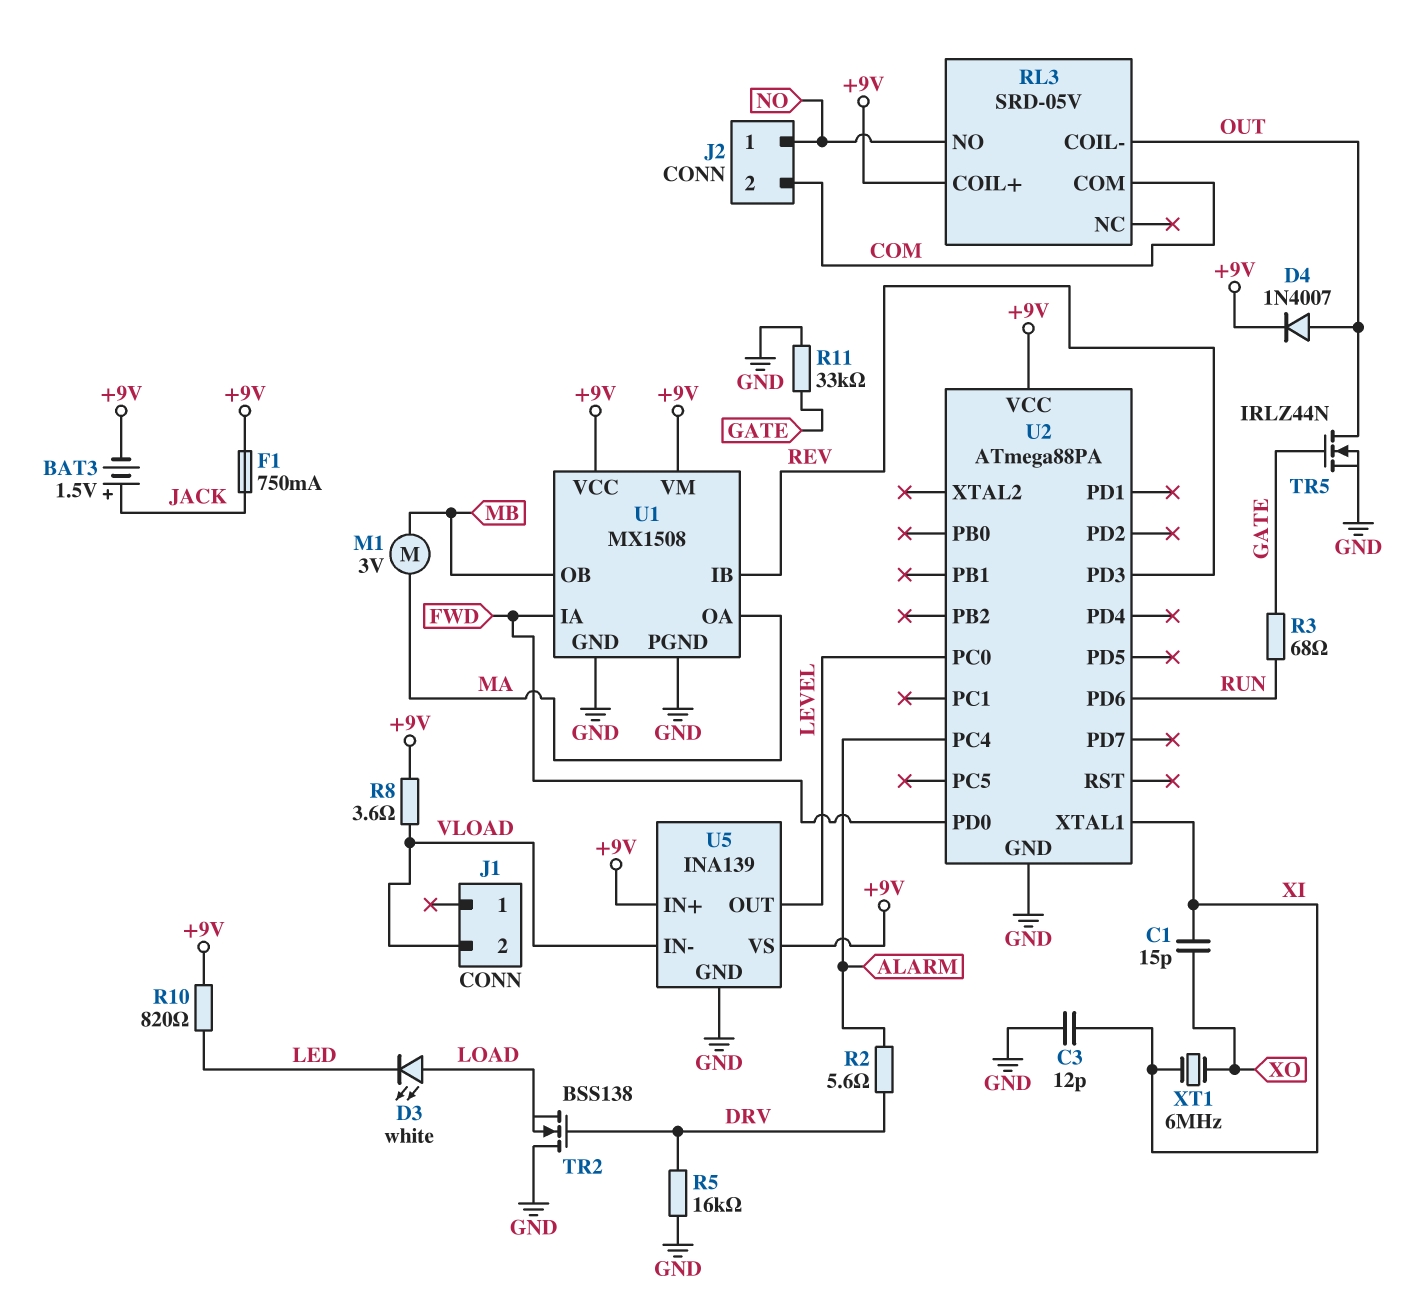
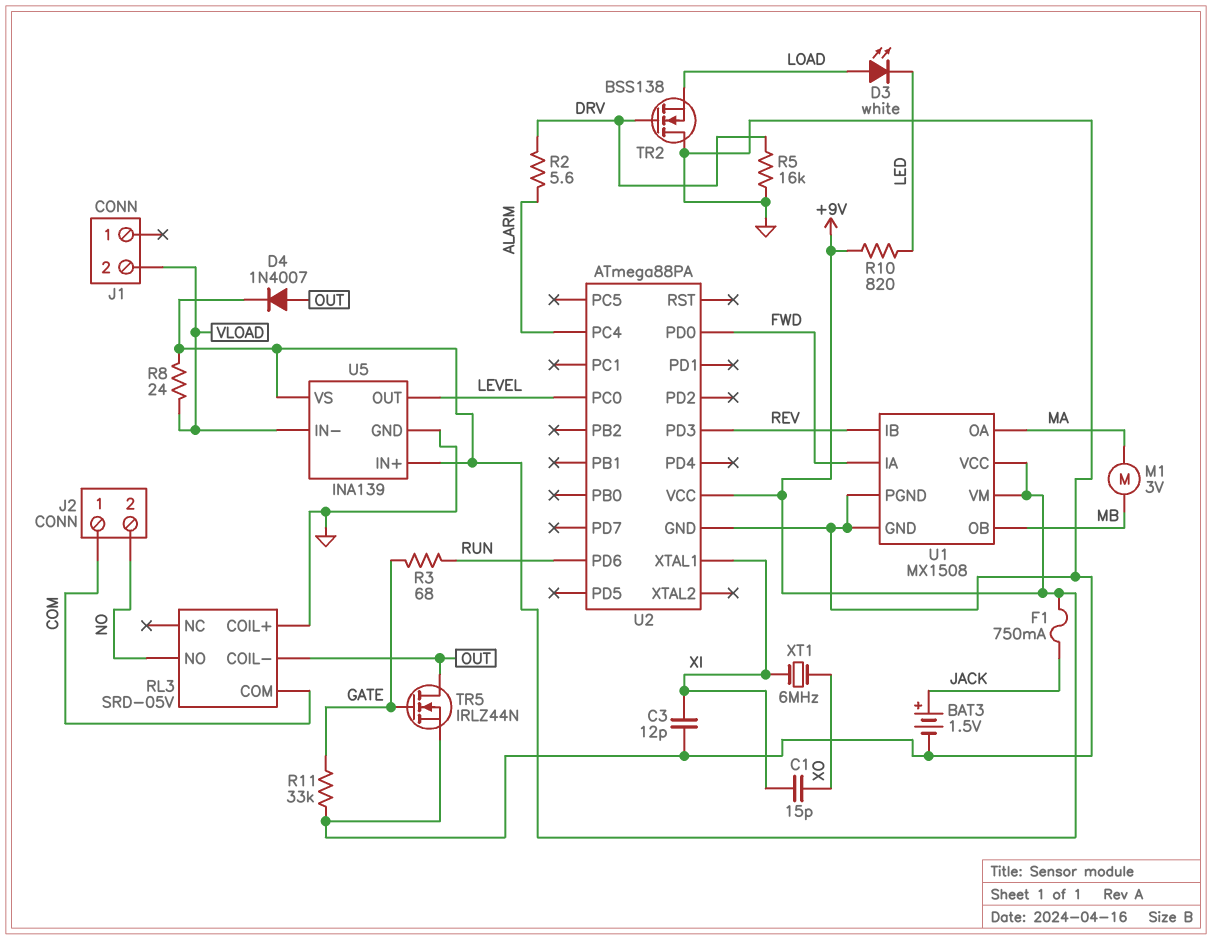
BAT3: 1.5V (plus JACK, minus +9V) -> 1.5V (plus JACK, minus GND)
J2 pin 1: NO -> COM
J2 pin 2: COM -> NO
R8: 3.6 (+9V, VLOAD) -> 24 (+9V, VLOAD)
RL3 pin COIL+: +9V -> GND

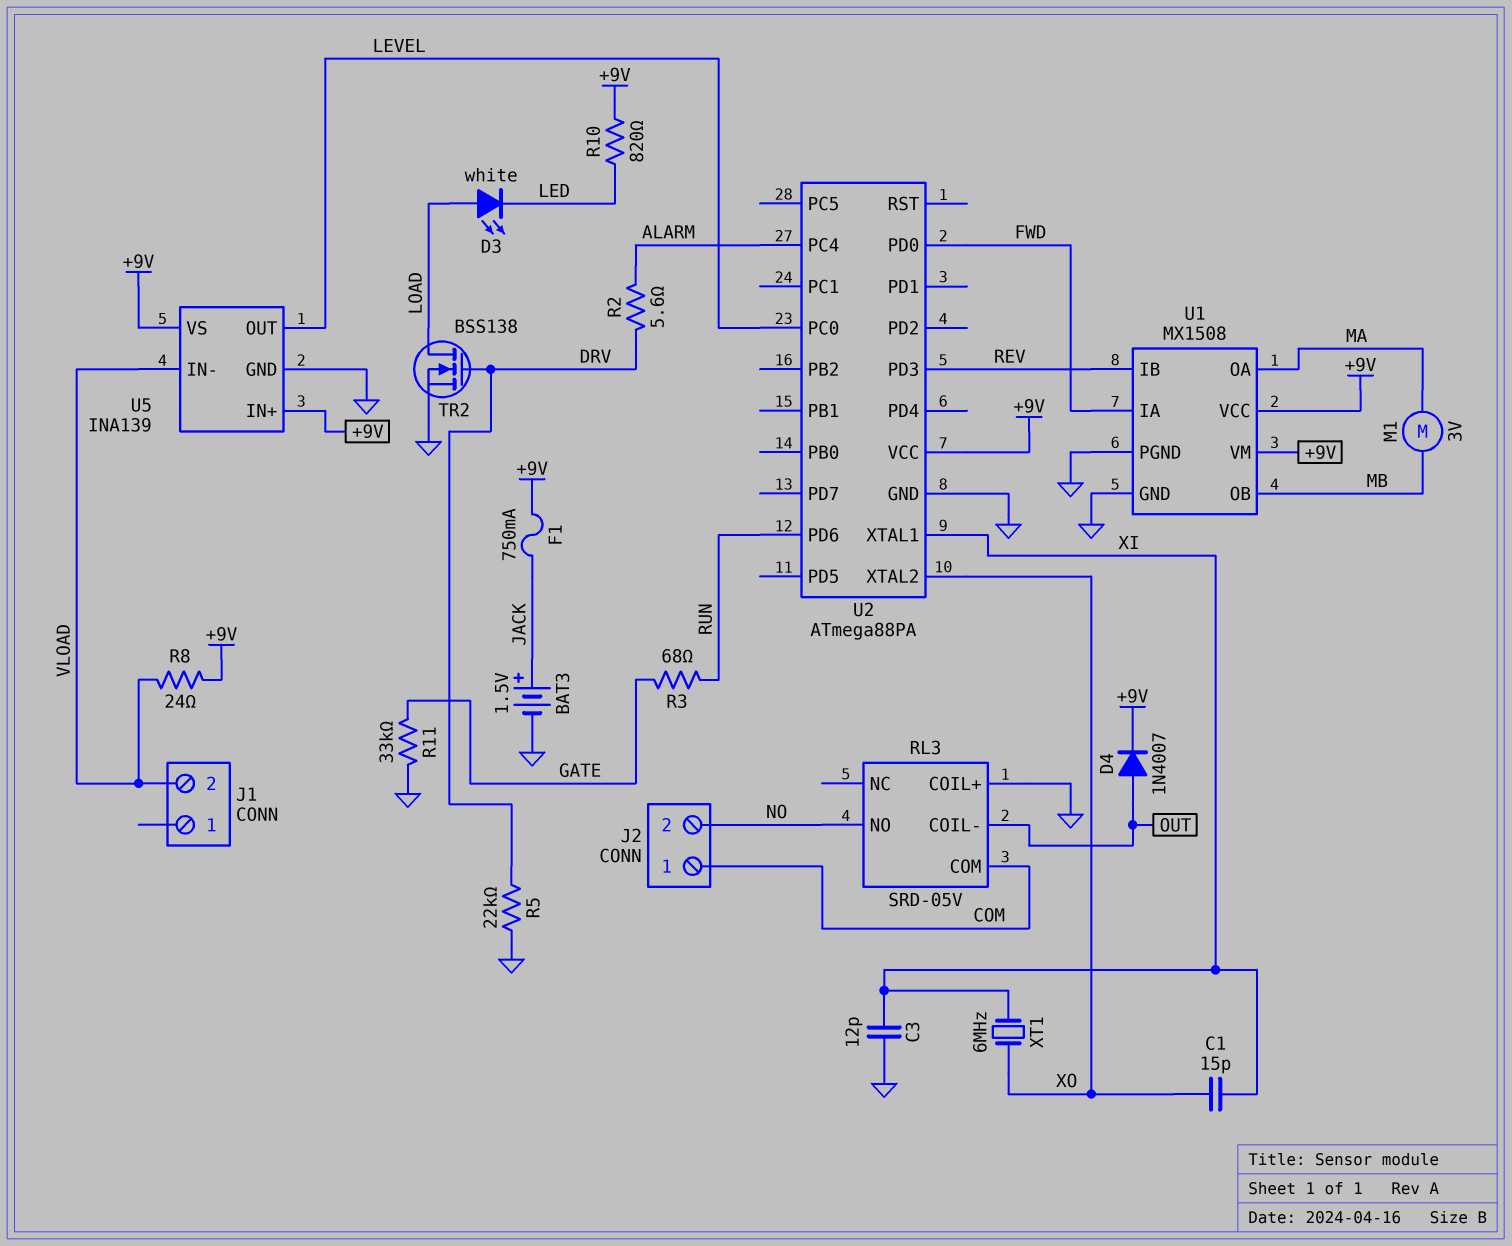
R5: 16k (DRV, GND) -> 22k (DRV, GND)
TR2: NMOS BSS138 (G DRV, D GND, S LOAD) -> NMOS BSS138 (G DRV, D LOAD, S GND)
TR5: NMOS IRLZ44N (G GATE, D OUT, S GND) -> none
U2 pin XTAL2: none -> XO

